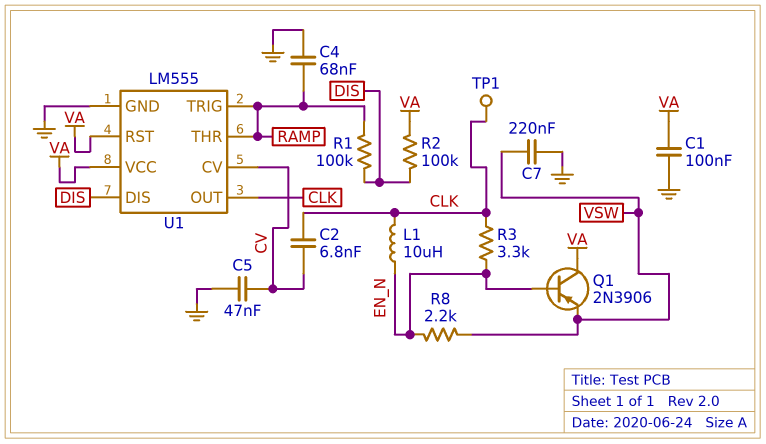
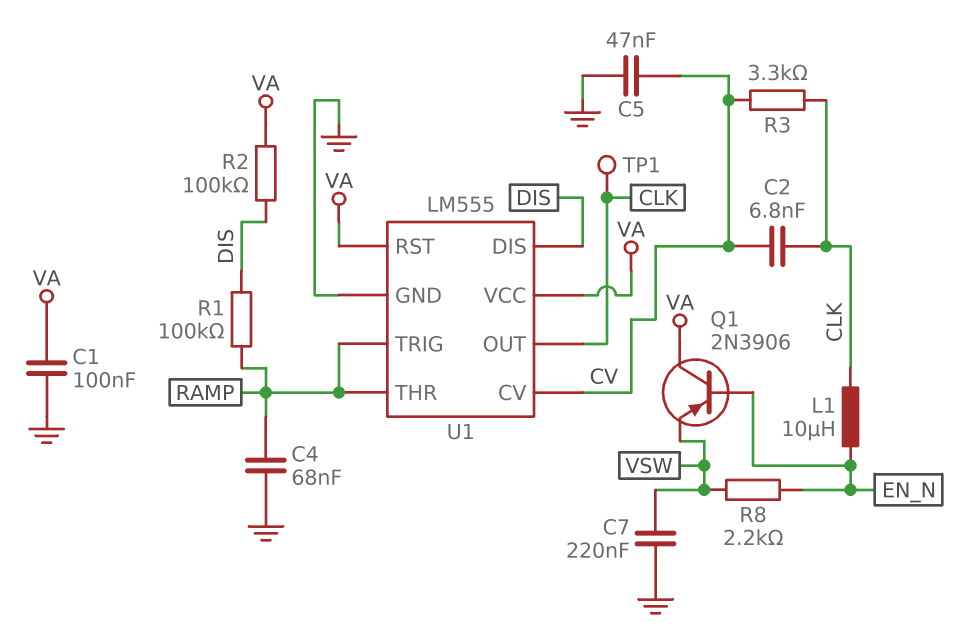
R3: 3.3k (CLK, EN_N) -> 3.3k (CLK, CV)

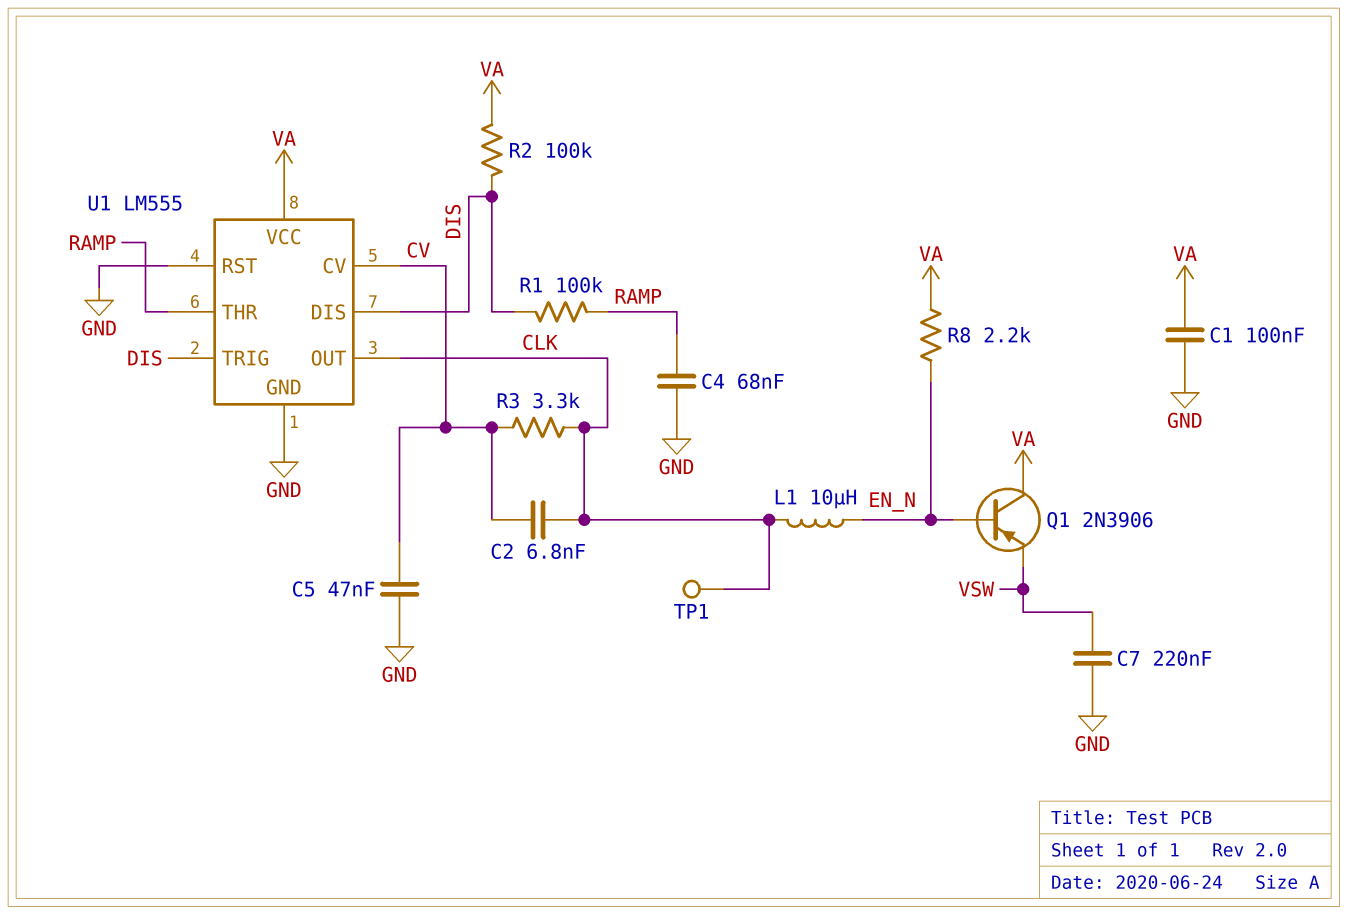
R8: 2.2k (EN_N, VSW) -> 2.2k (EN_N, VA)
U1 pin RST: VA -> GND
U1 pin TRIG: RAMP -> DIS

